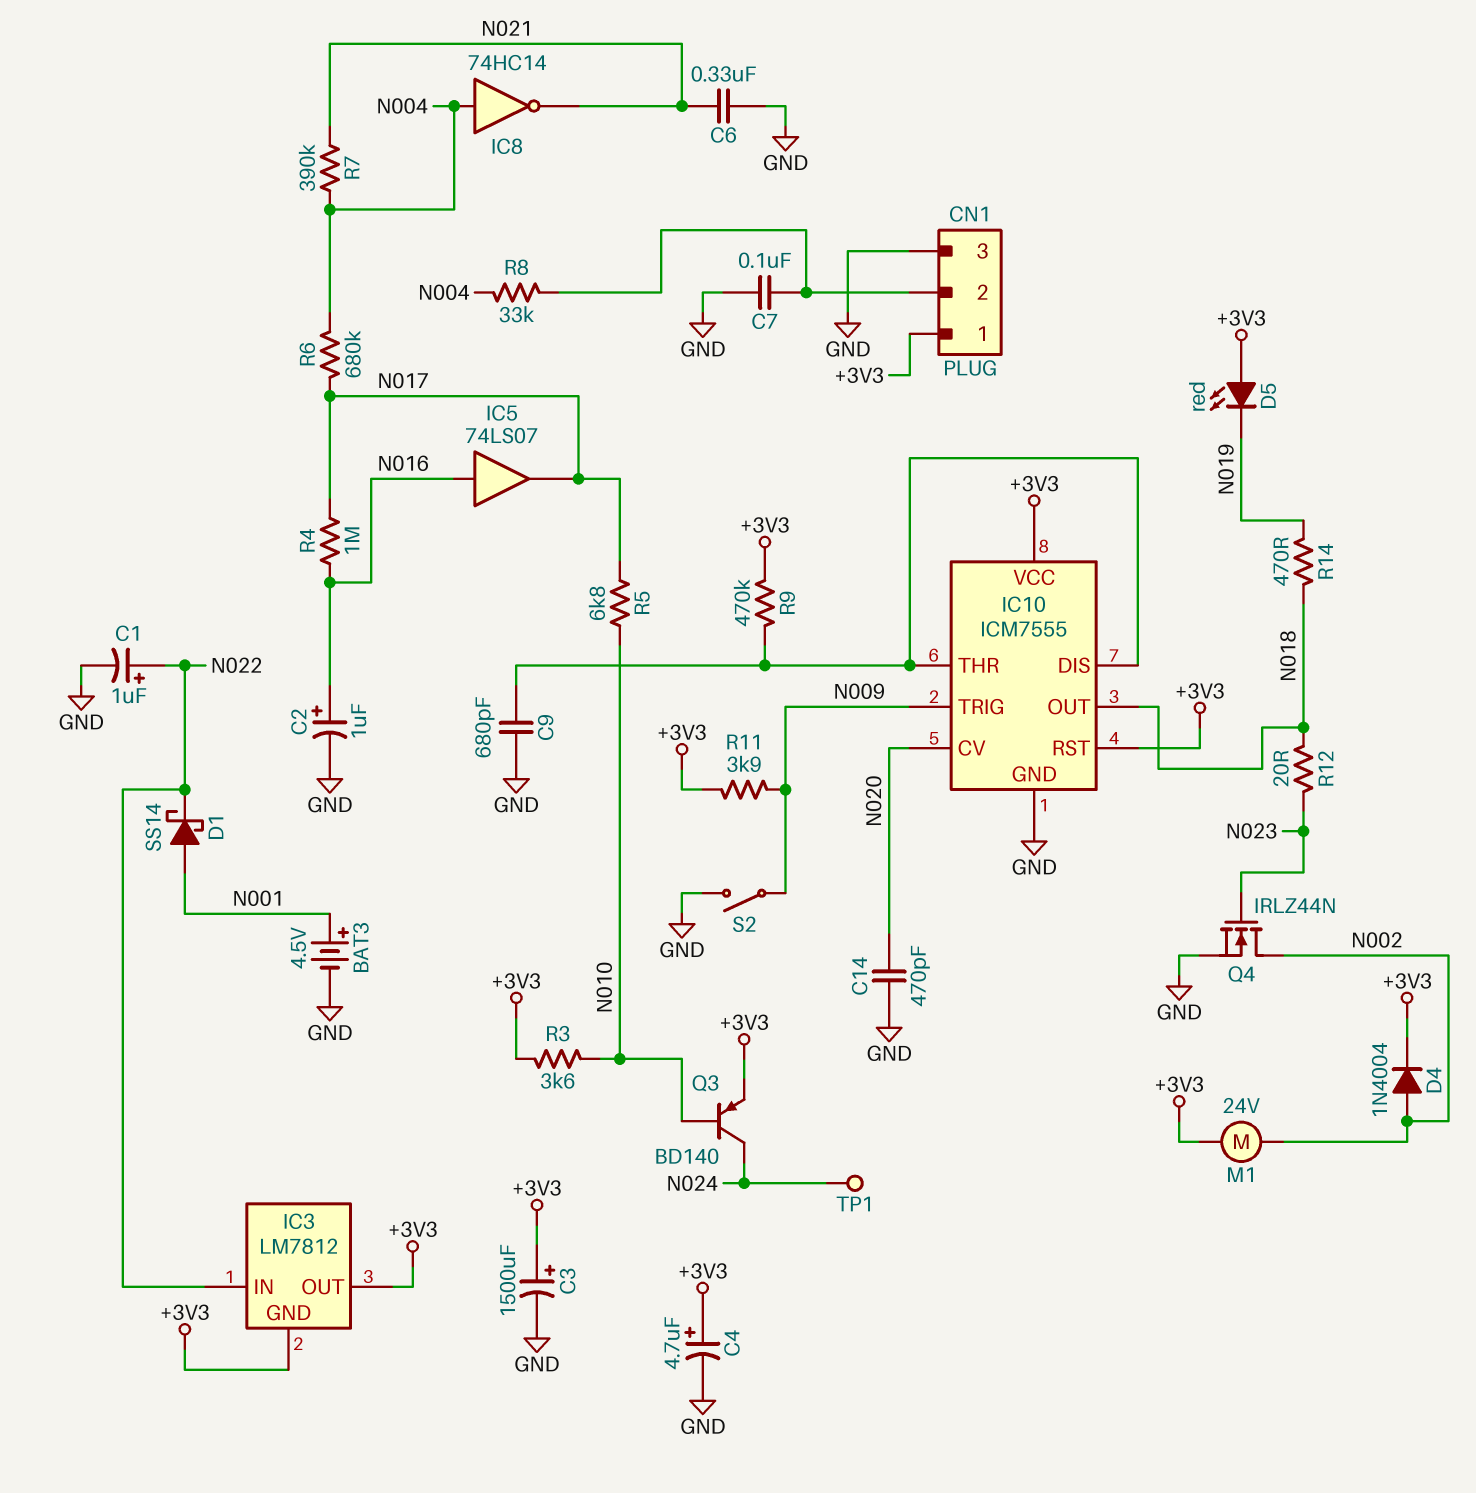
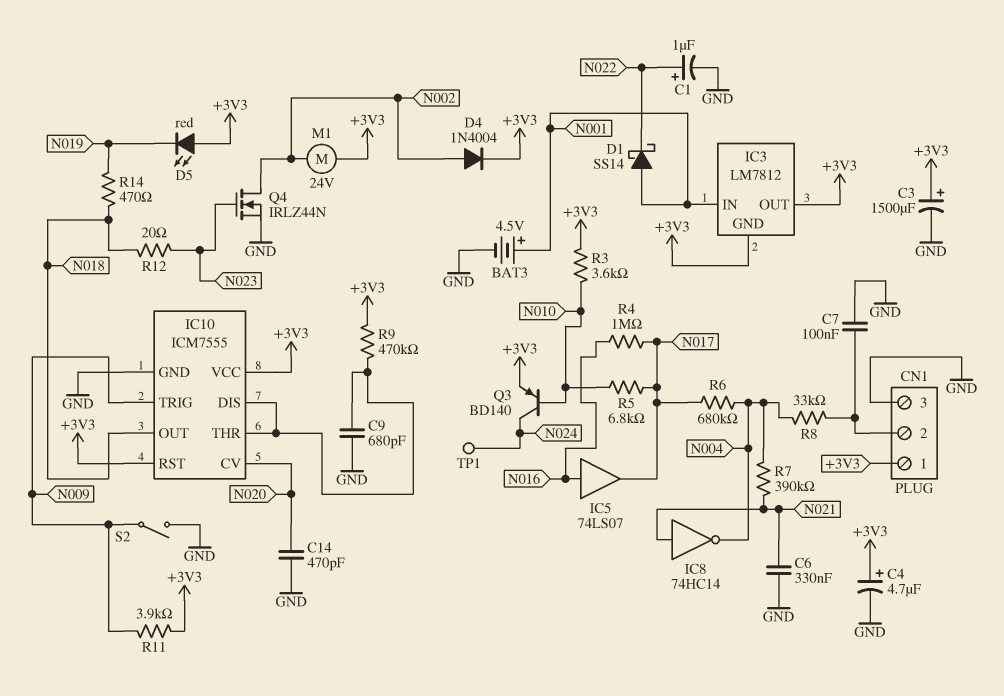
C2: 1uF (plus N016, minus GND) -> none
IC3 pin IN: N022 -> N001
IC8: NOT 74HC14 (in N004, out N021) -> NOT 74HC14 (in N021, out N004)

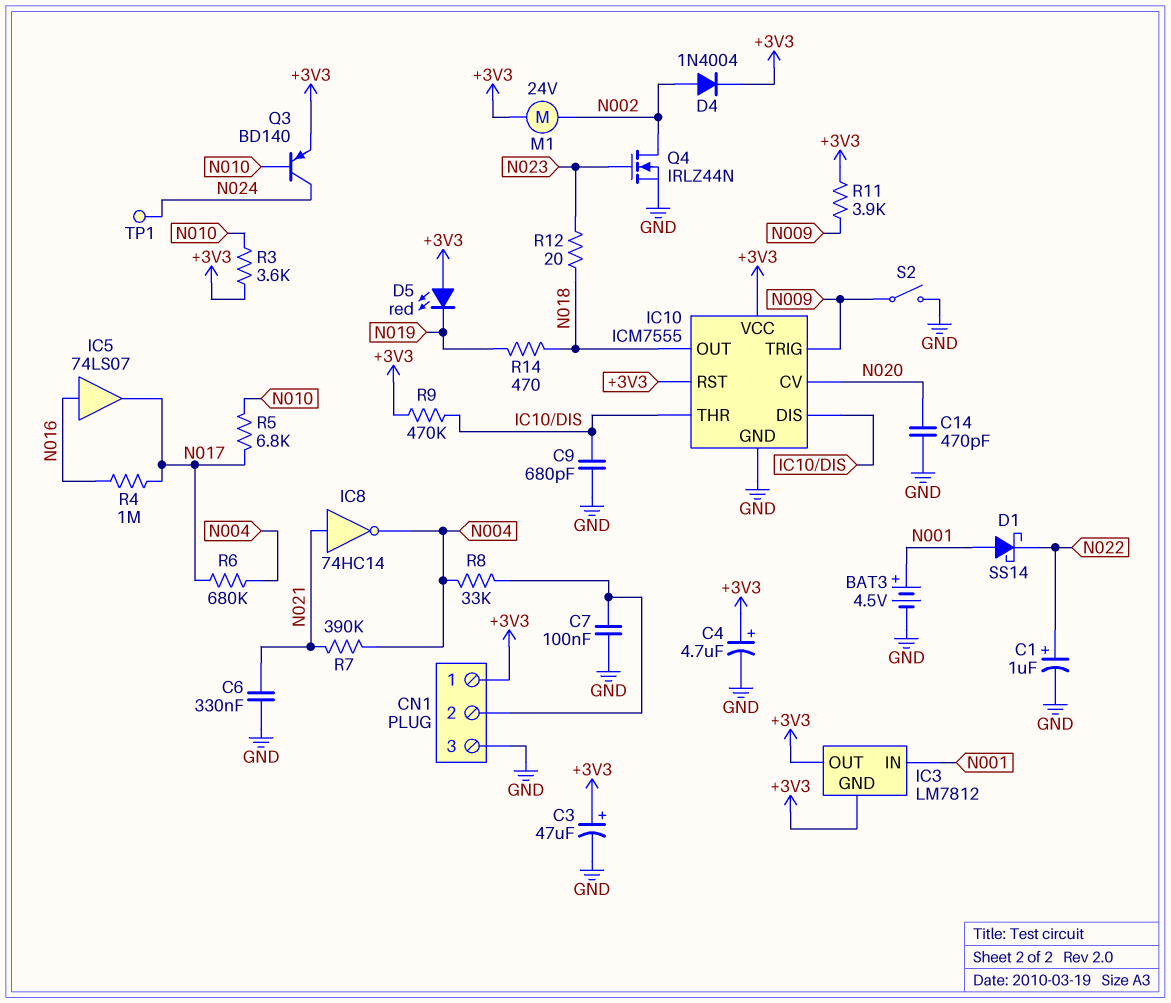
C3: 1500uF (plus +3V3, minus GND) -> 47uF (plus +3V3, minus GND)

